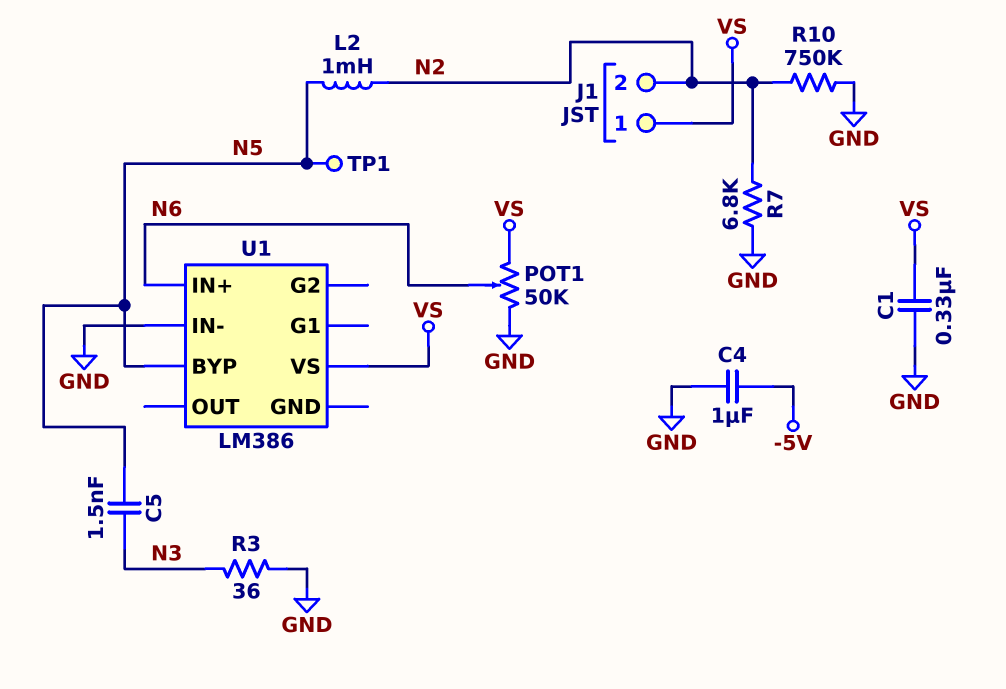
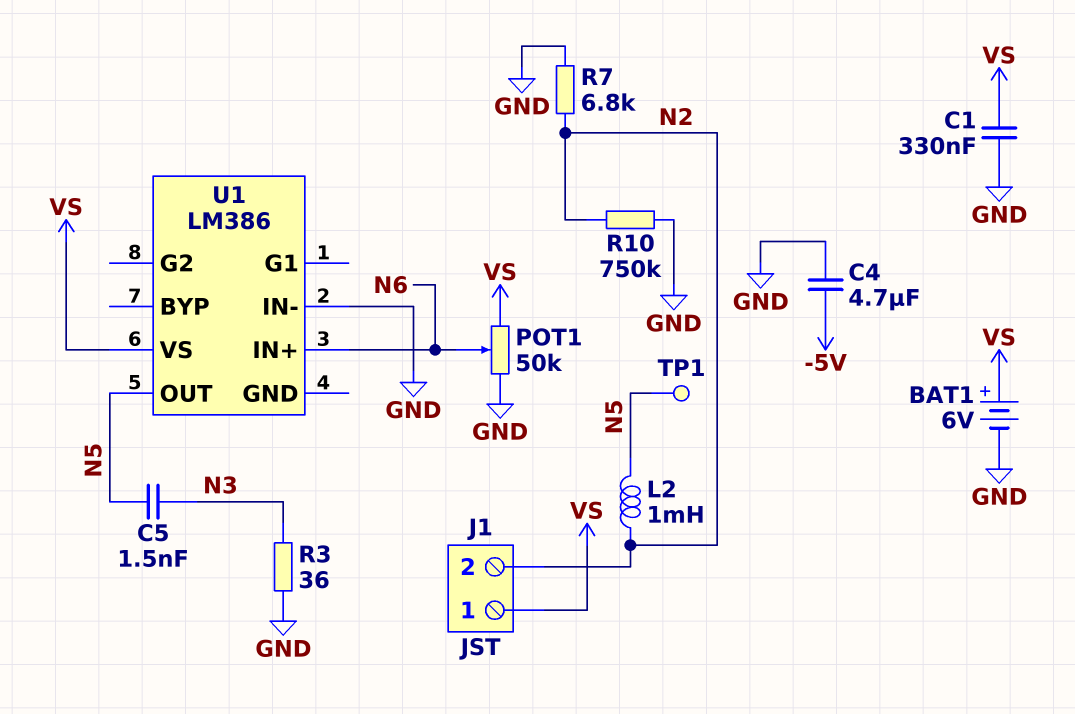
BAT1: none -> 6V (plus VS, minus GND)
C4: 1uF (-5V, GND) -> 4.7uF (-5V, GND)
U1 pin BYP: N5 -> none
U1 pin OUT: none -> N5

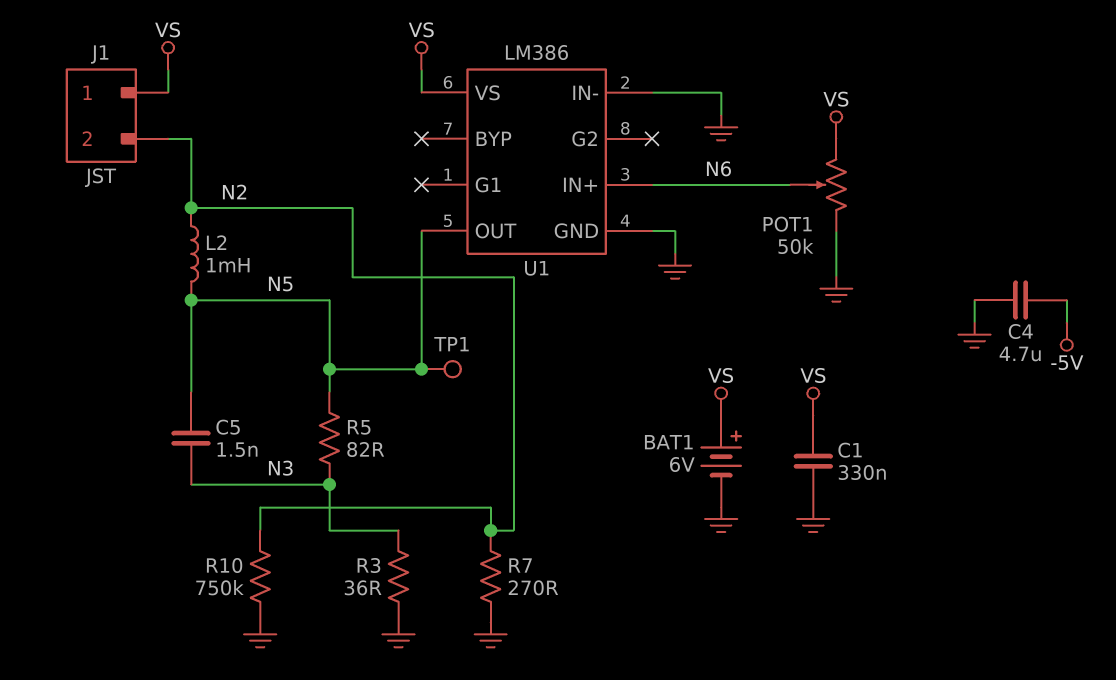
R5: none -> 82 (N3, N5)
R7: 6.8k (GND, N2) -> 270 (GND, N2)
U1 pin GND: none -> GND

